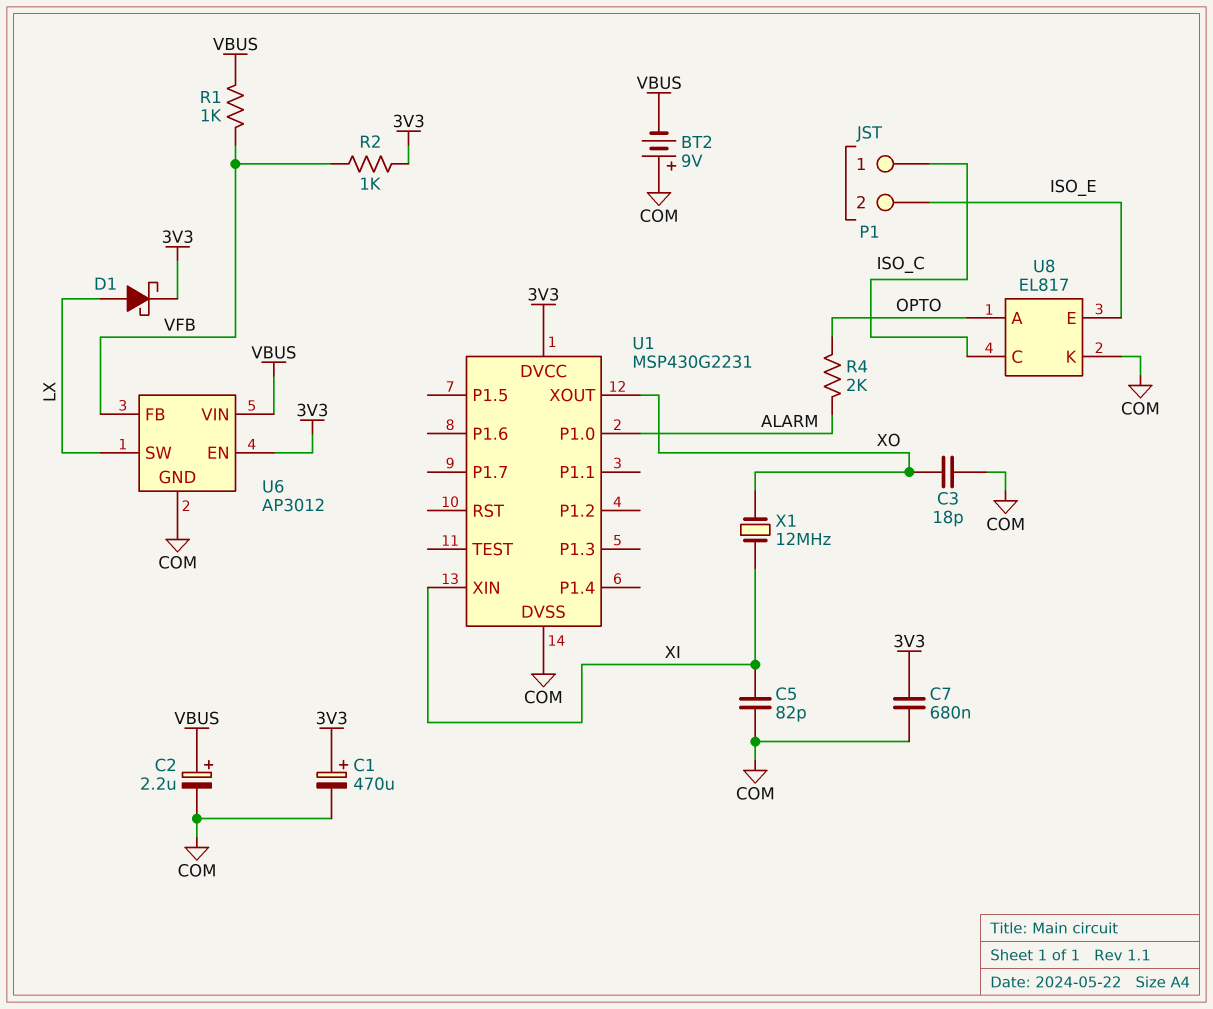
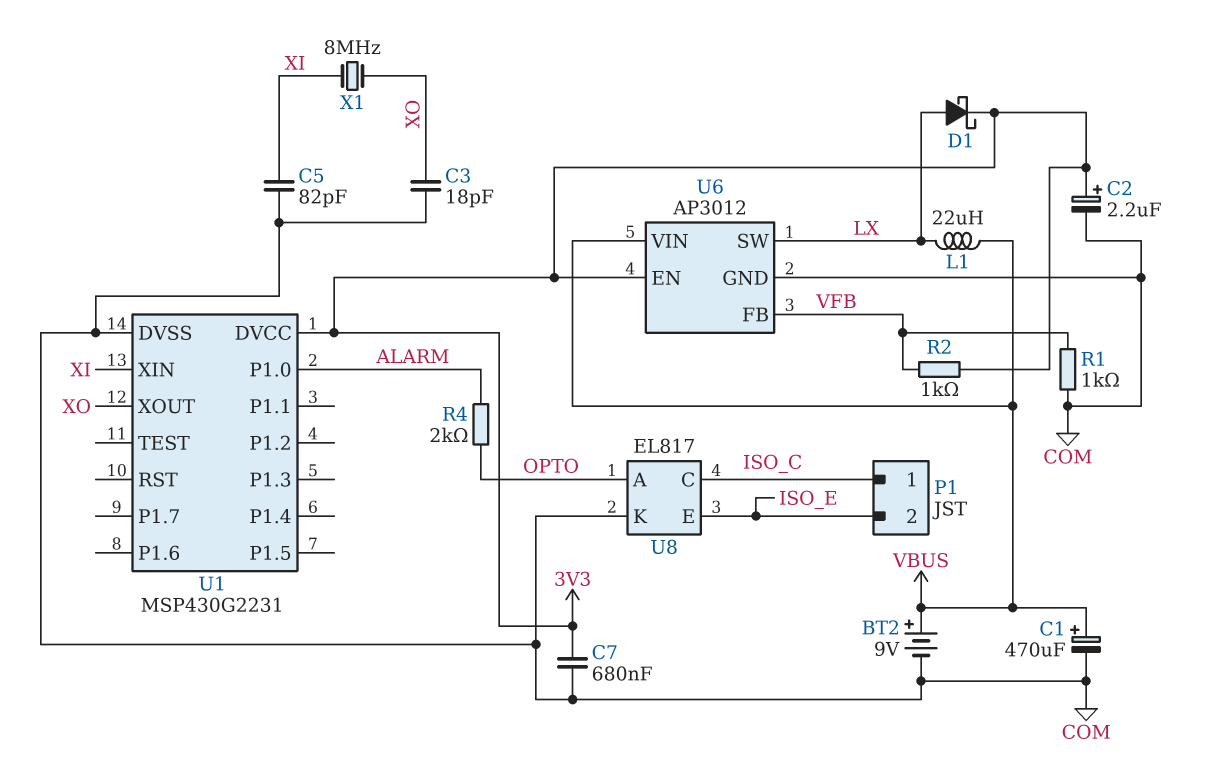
BT2: 9V (plus COM, minus VBUS) -> 9V (plus VBUS, minus COM)
C1: 470uF (plus 3V3, minus COM) -> 470uF (plus VBUS, minus COM)
C2: 2.2uF (plus VBUS, minus COM) -> 2.2uF (plus 3V3, minus COM)
L1: none -> 22uH (LX, VBUS)
R1: 1k (VBUS, VFB) -> 1k (COM, VFB)
X1: 12MHz (XI, XO) -> 8MHz (XI, XO)

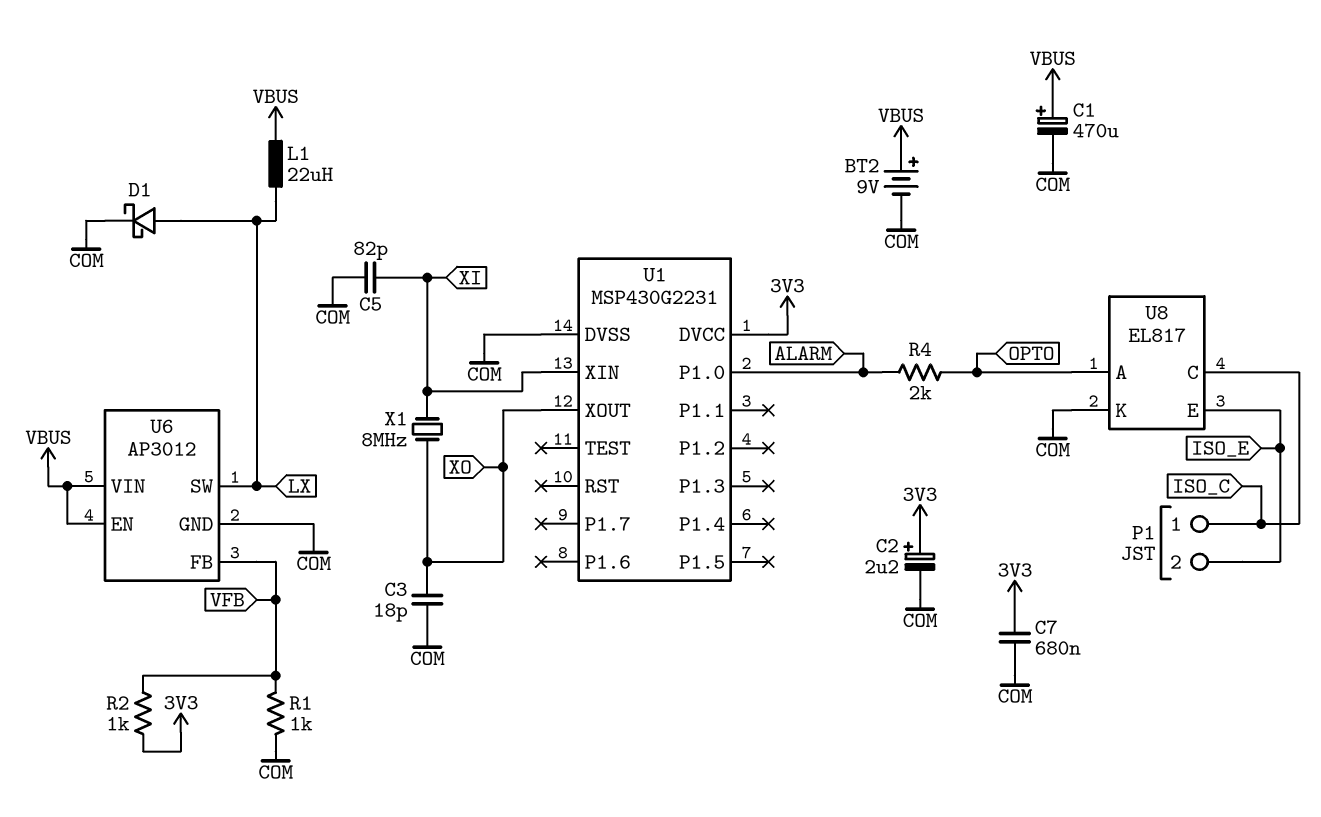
D1: schottky (A LX, K 3V3) -> schottky (A LX, K COM)
U6 pin EN: 3V3 -> VBUS

